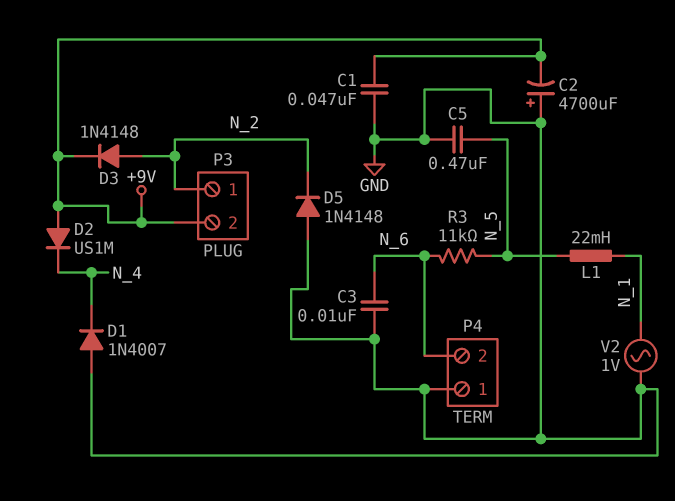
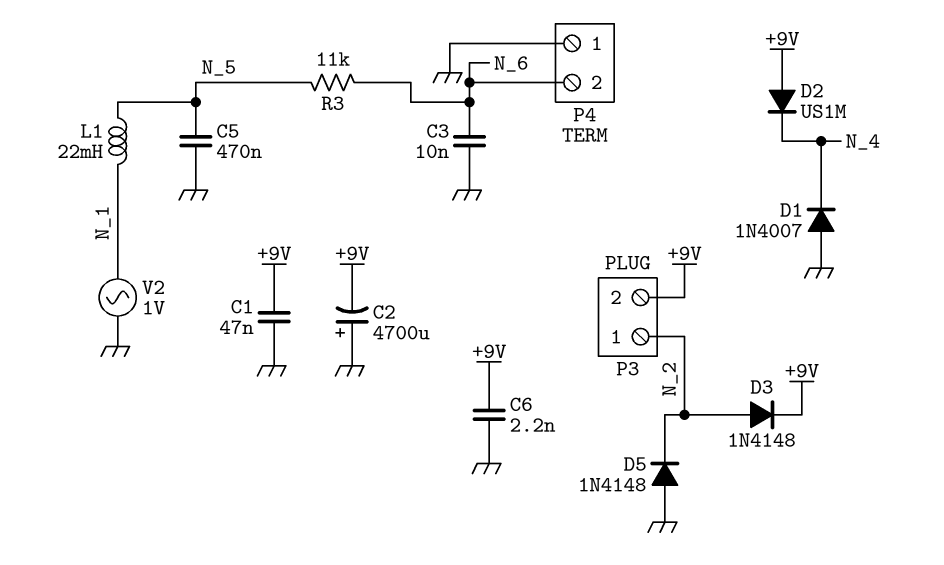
C6: none -> 2.2nF (+9V, GND)

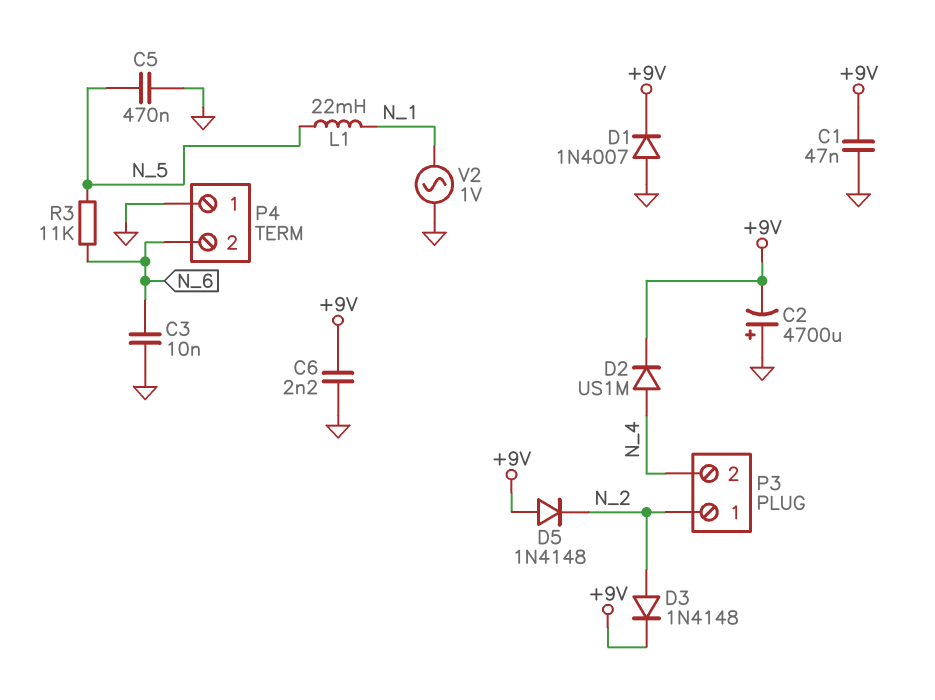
D1: diode 1N4007 (A GND, K N_4) -> diode 1N4007 (A GND, K +9V)
D2: diode US1M (A +9V, K N_4) -> diode US1M (A N_4, K +9V)
D5: diode 1N4148 (A GND, K N_2) -> diode 1N4148 (A +9V, K N_2)
P3 pin 2: +9V -> N_4

